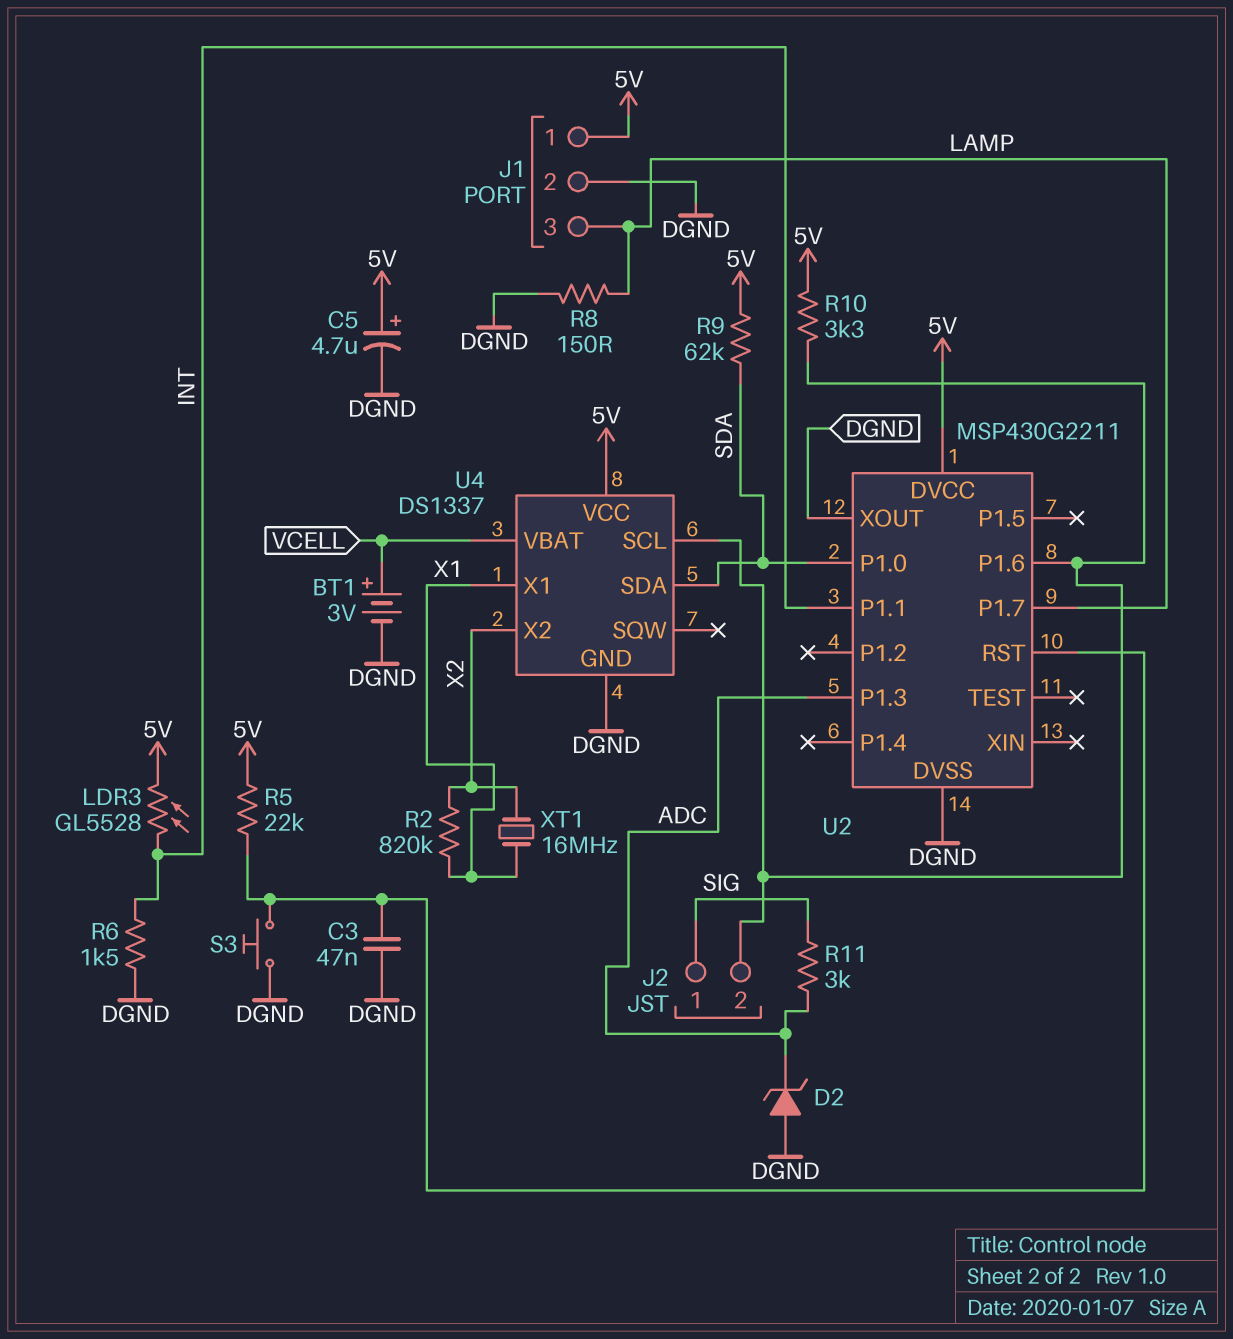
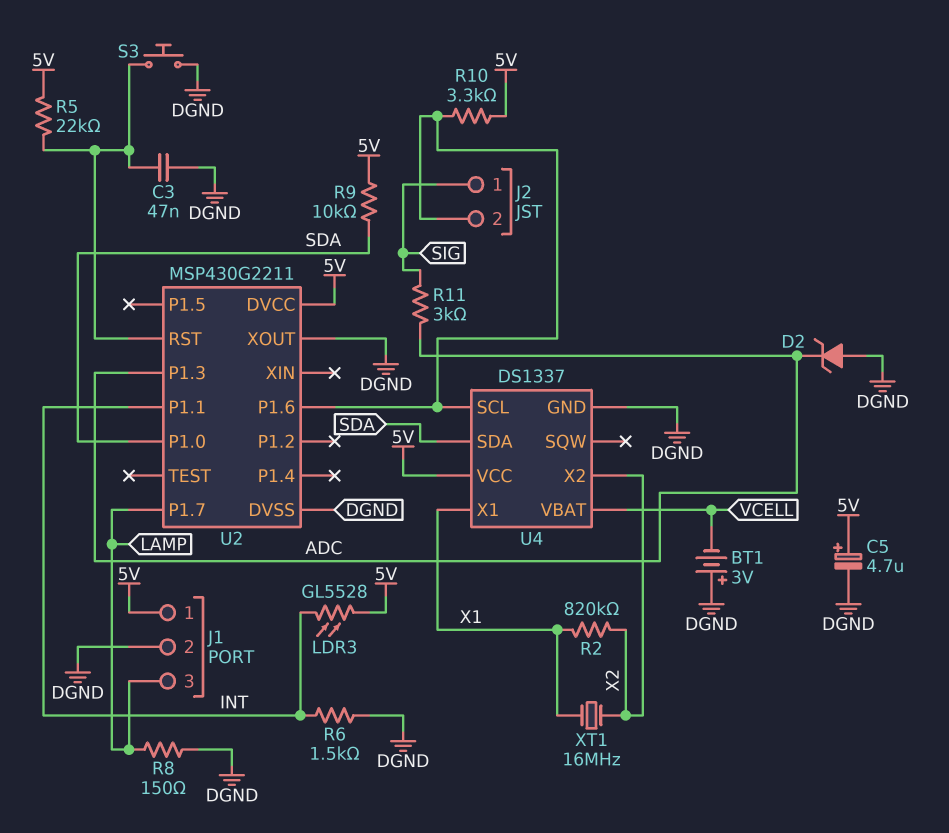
BT1: 3V (plus VCELL, minus DGND) -> 3V (plus DGND, minus VCELL)
R9: 62k (5V, SDA) -> 10k (5V, SDA)

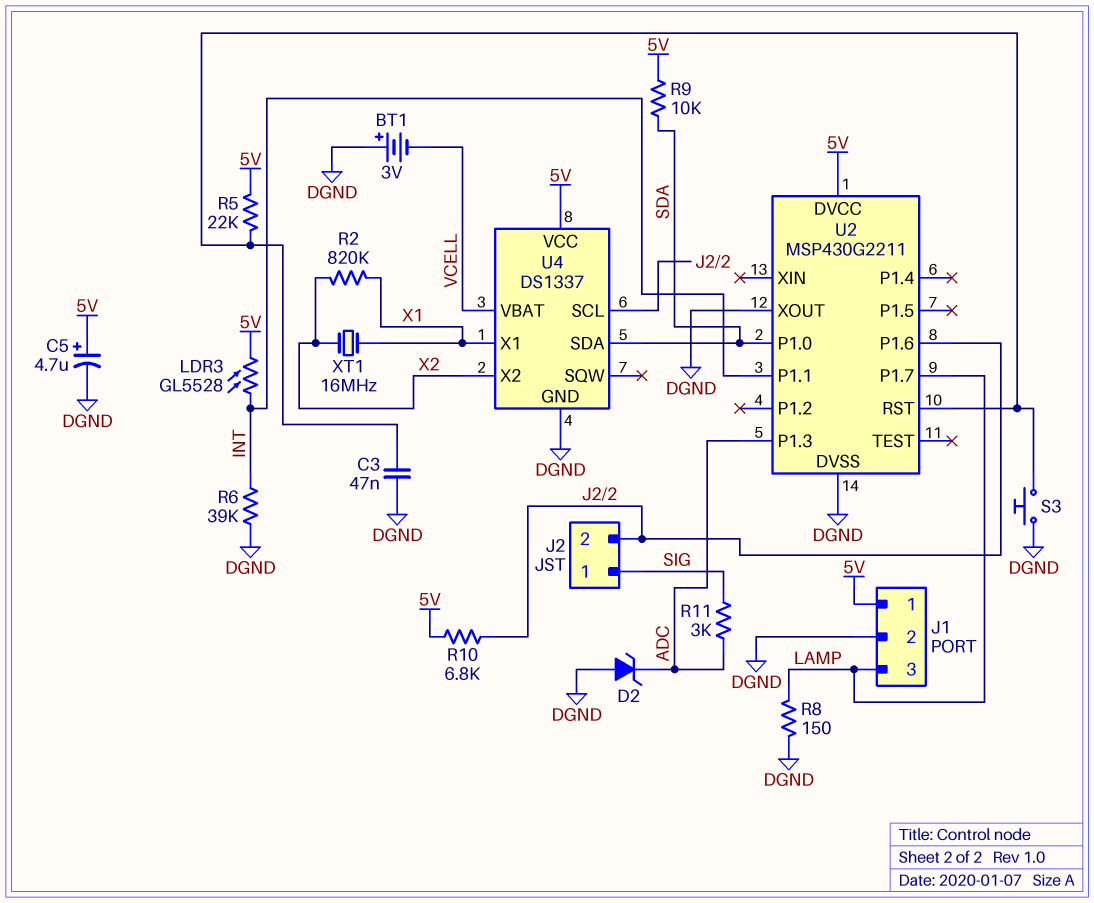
R6: 1.5k (DGND, INT) -> 39k (DGND, INT)
R10: 3.3k (5V, J2/2) -> 6.8k (5V, J2/2)

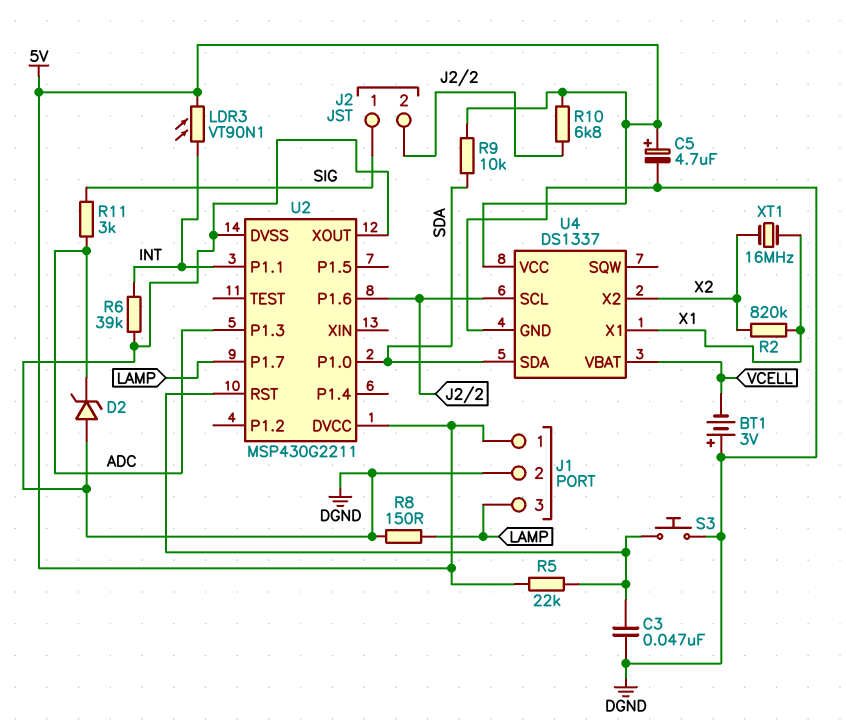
LDR3: GL5528 (5V, INT) -> VT90N1 (5V, INT)

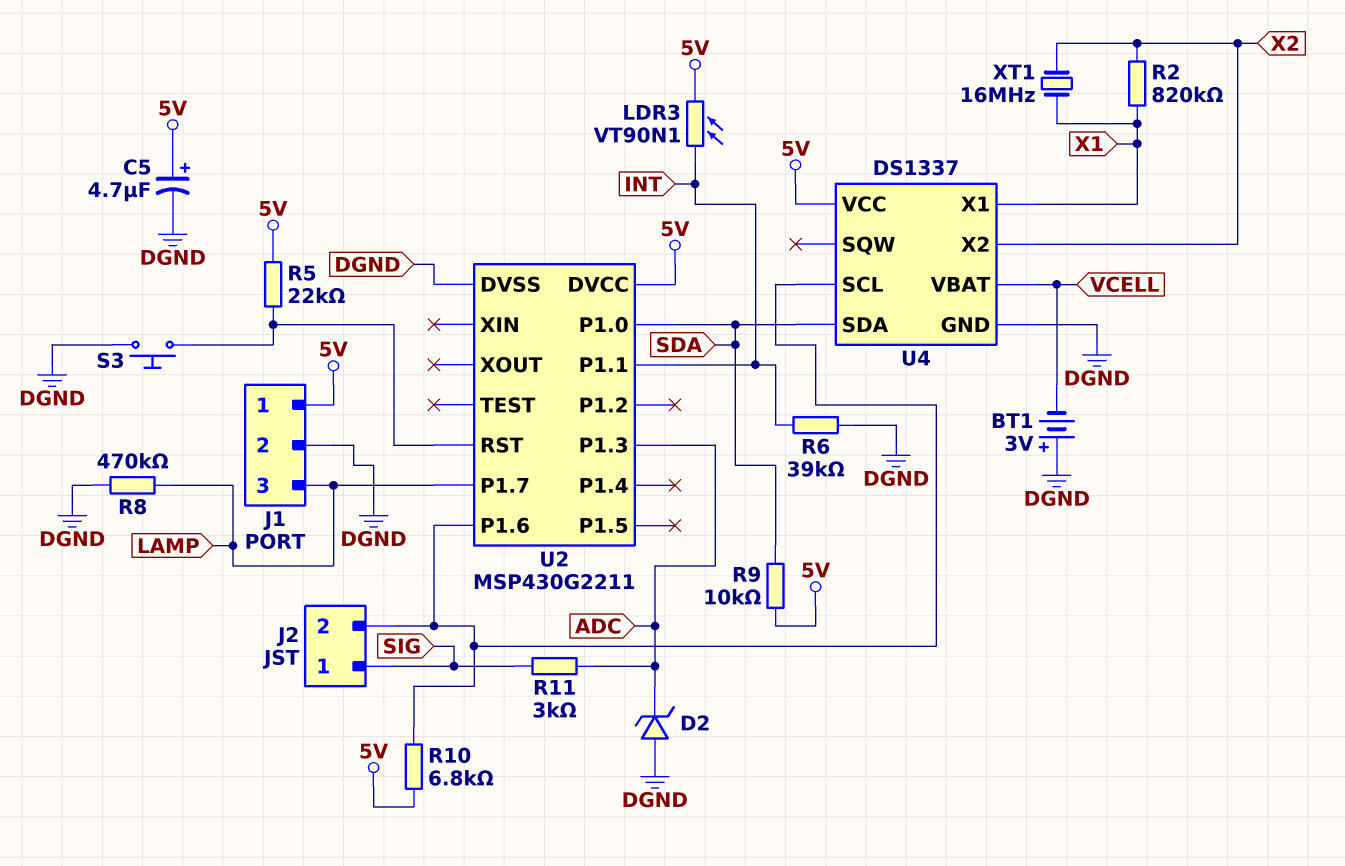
C3: 47nF (DGND, U2/RST) -> none
R8: 150 (DGND, LAMP) -> 470k (DGND, LAMP)
U2 pin XOUT: DGND -> none

